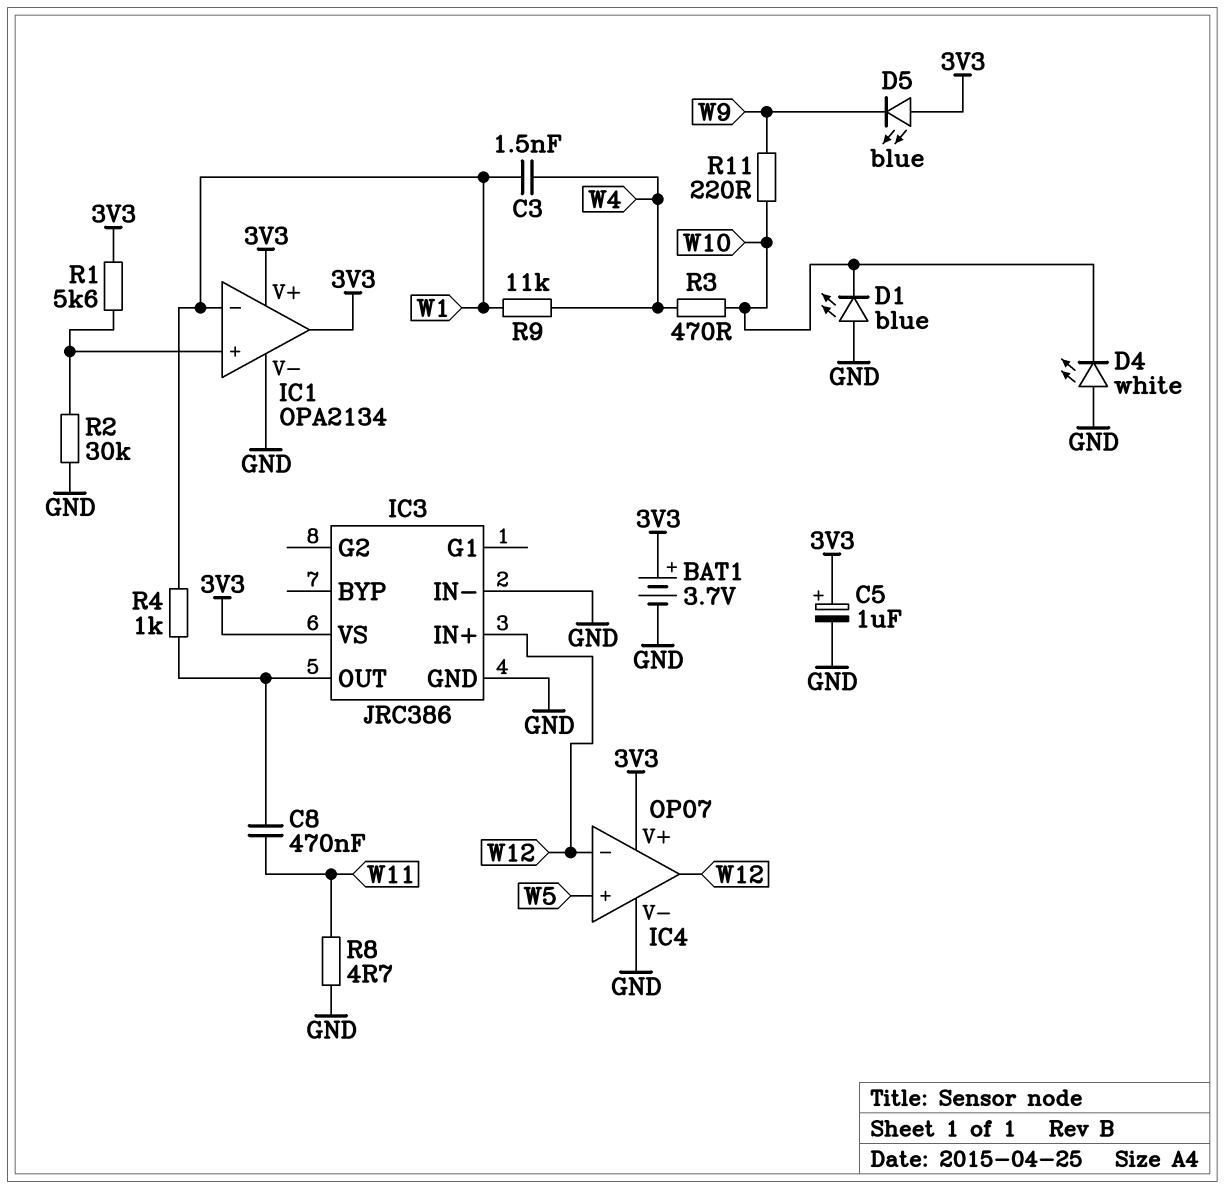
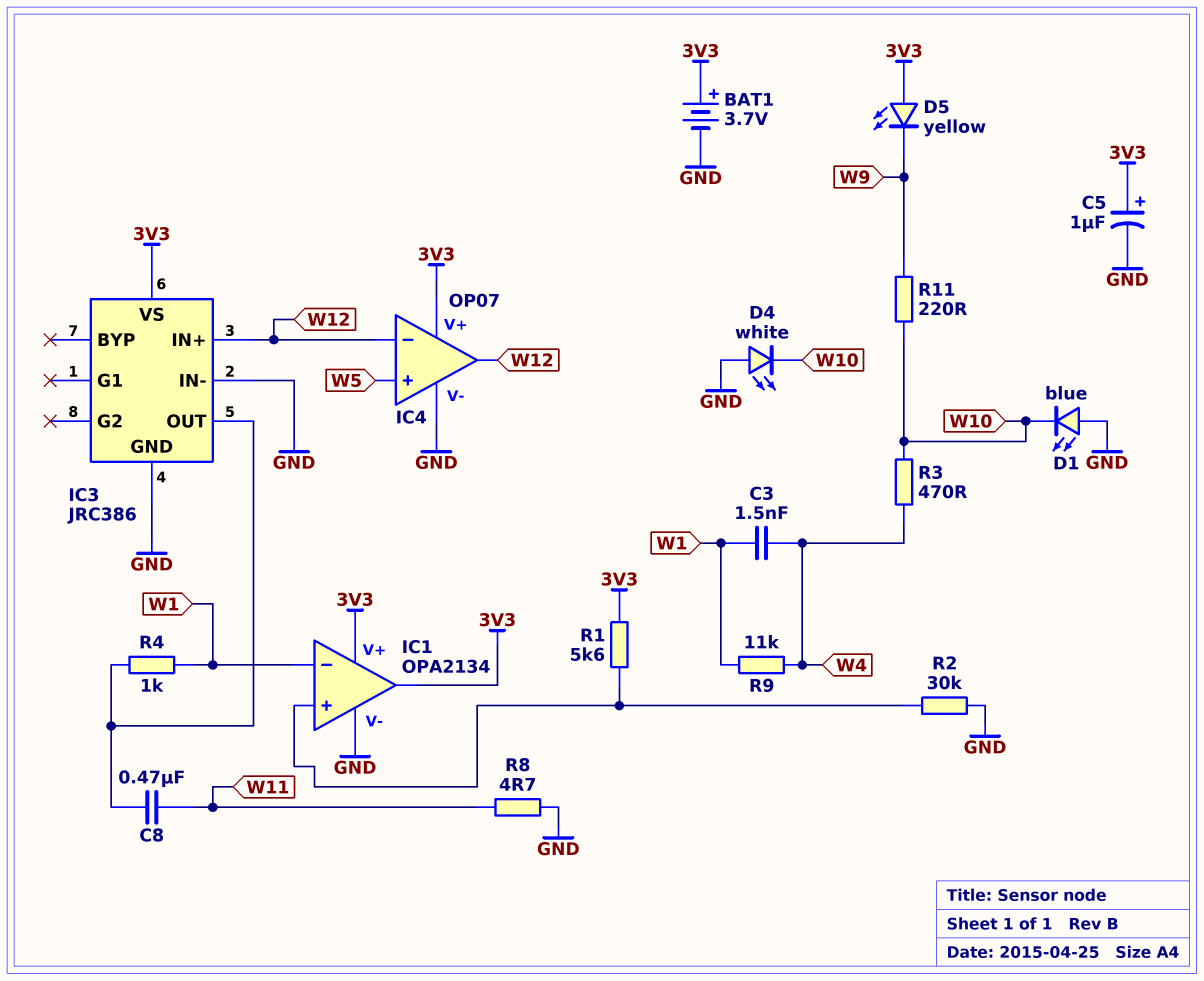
D5: LED blue (A 3V3, K W9) -> LED yellow (A 3V3, K W9)

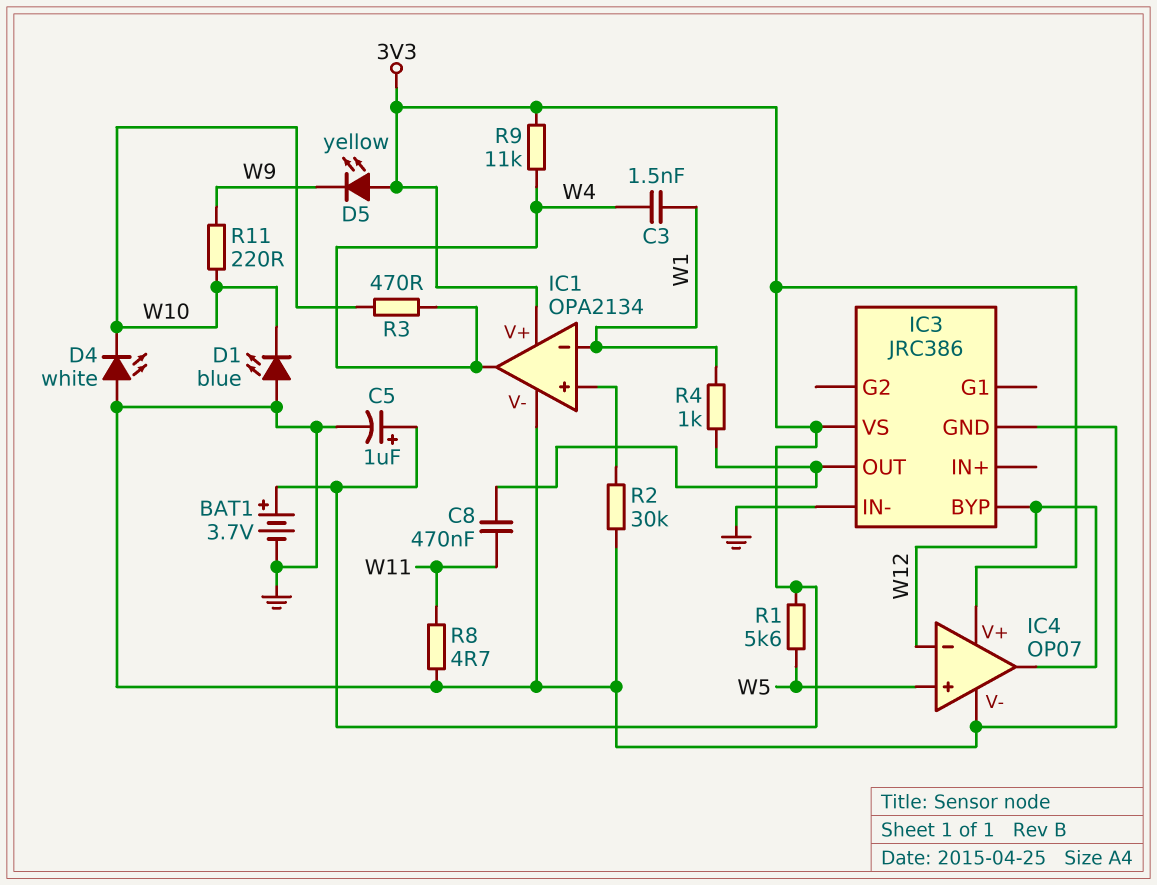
IC1 pin out: 3V3 -> W4
IC3 pin BYP: none -> W12
IC3 pin IN+: W12 -> none
R1: 5.6k (3V3, IC1/in+) -> 5.6k (3V3, W5)
R9: 11k (W1, W4) -> 11k (3V3, W4)

